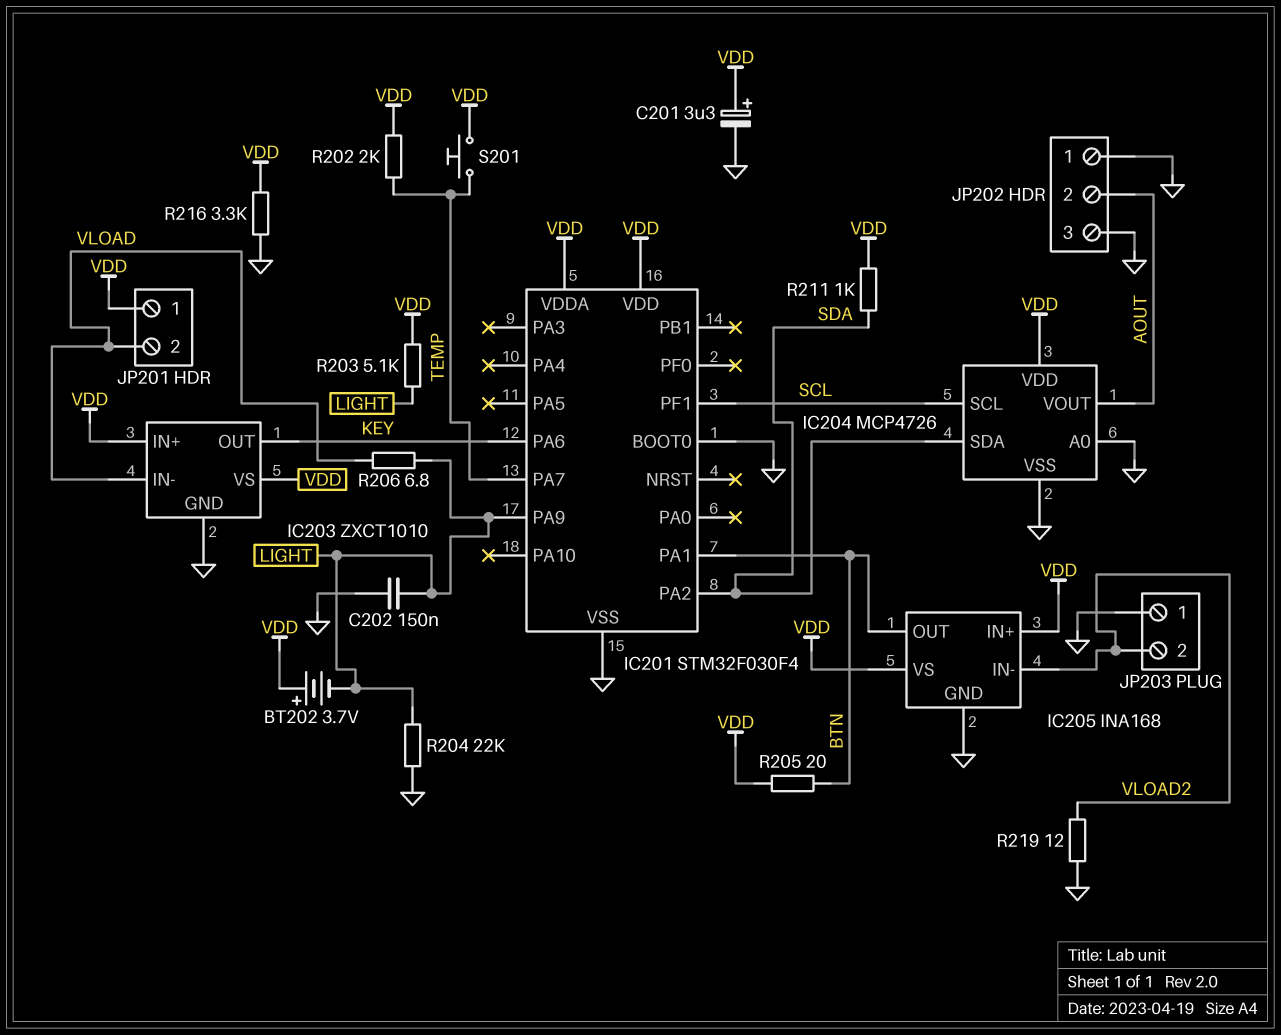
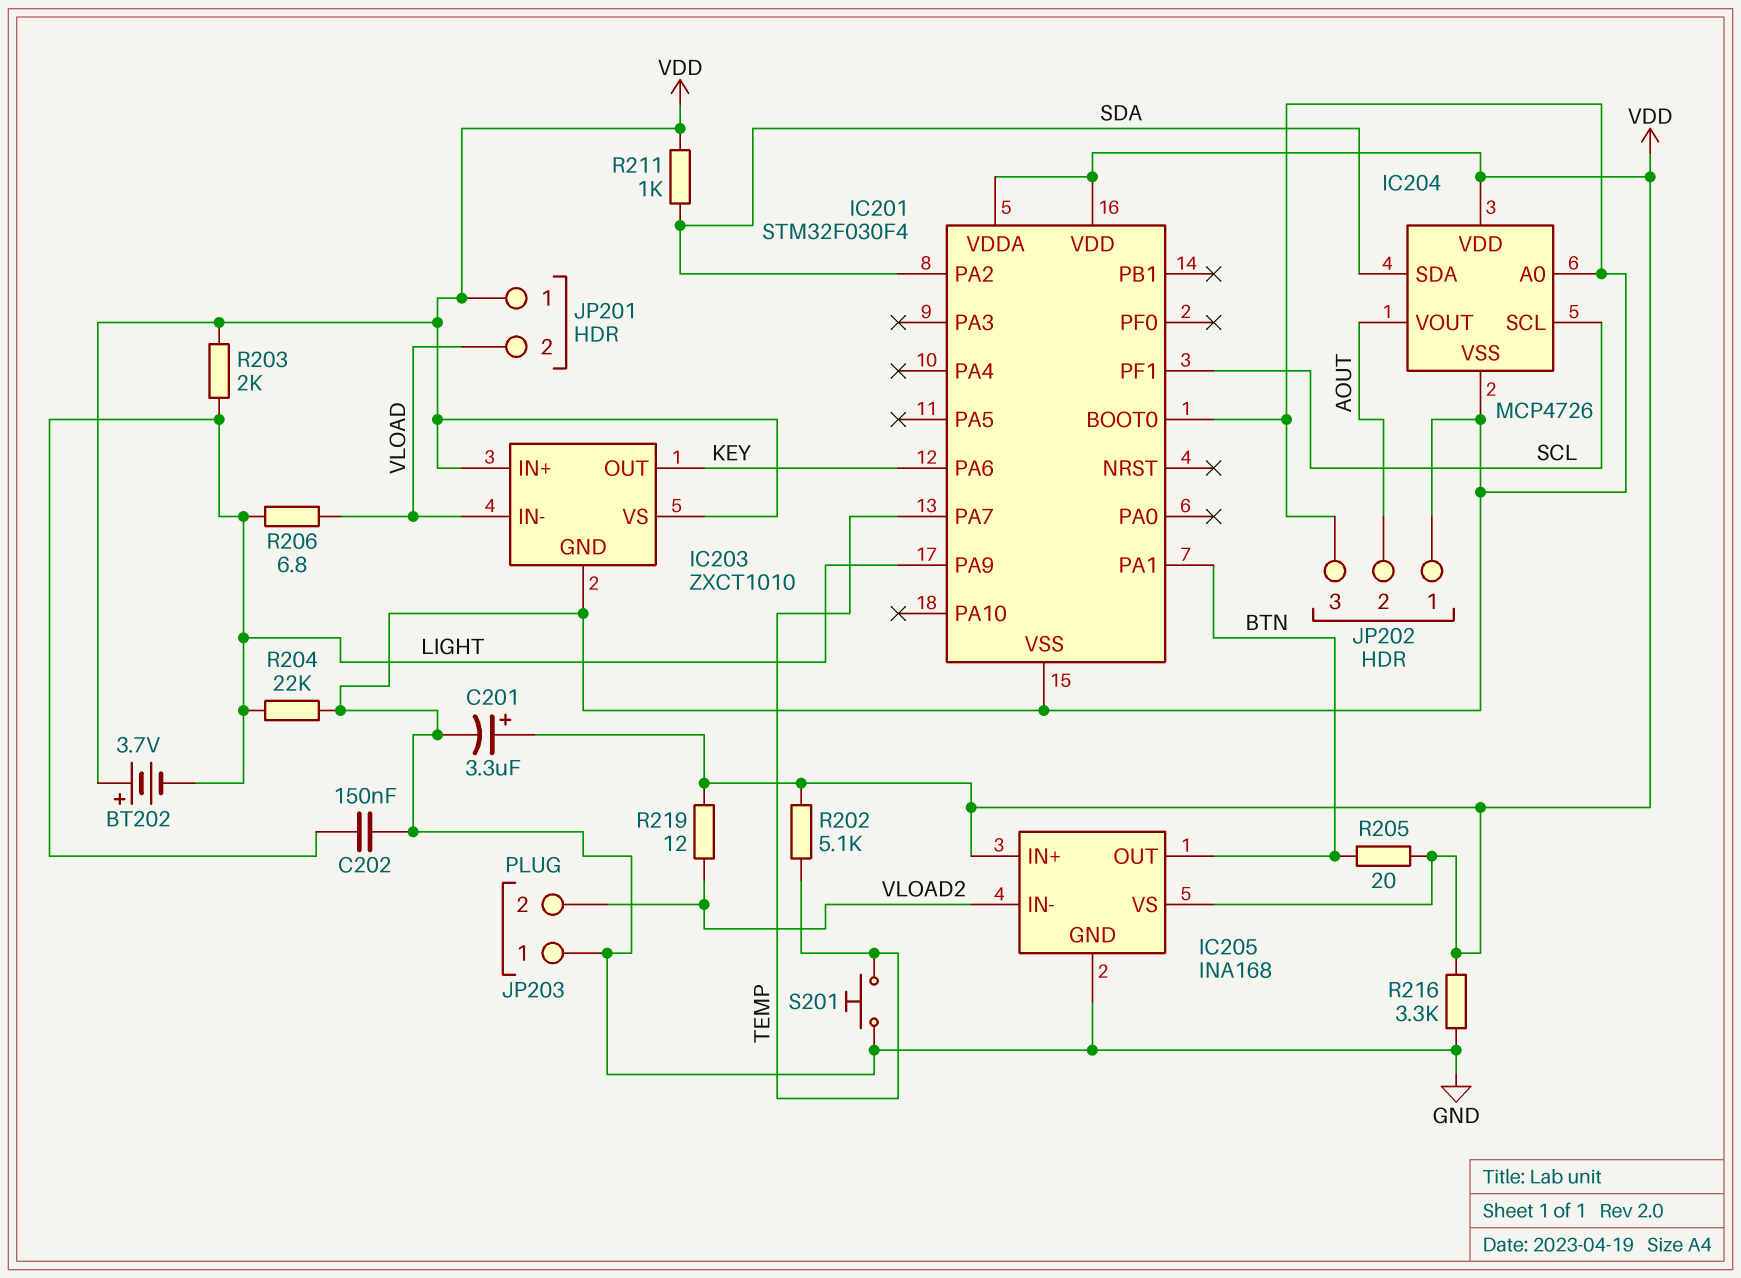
R202: 2k (TEMP, VDD) -> 5.1k (TEMP, VDD)
R203: 5.1k (LIGHT, VDD) -> 2k (LIGHT, VDD)
R219: 12 (GND, VLOAD2) -> 12 (VDD, VLOAD2)
S201: button (TEMP, VDD) -> button (GND, TEMP)

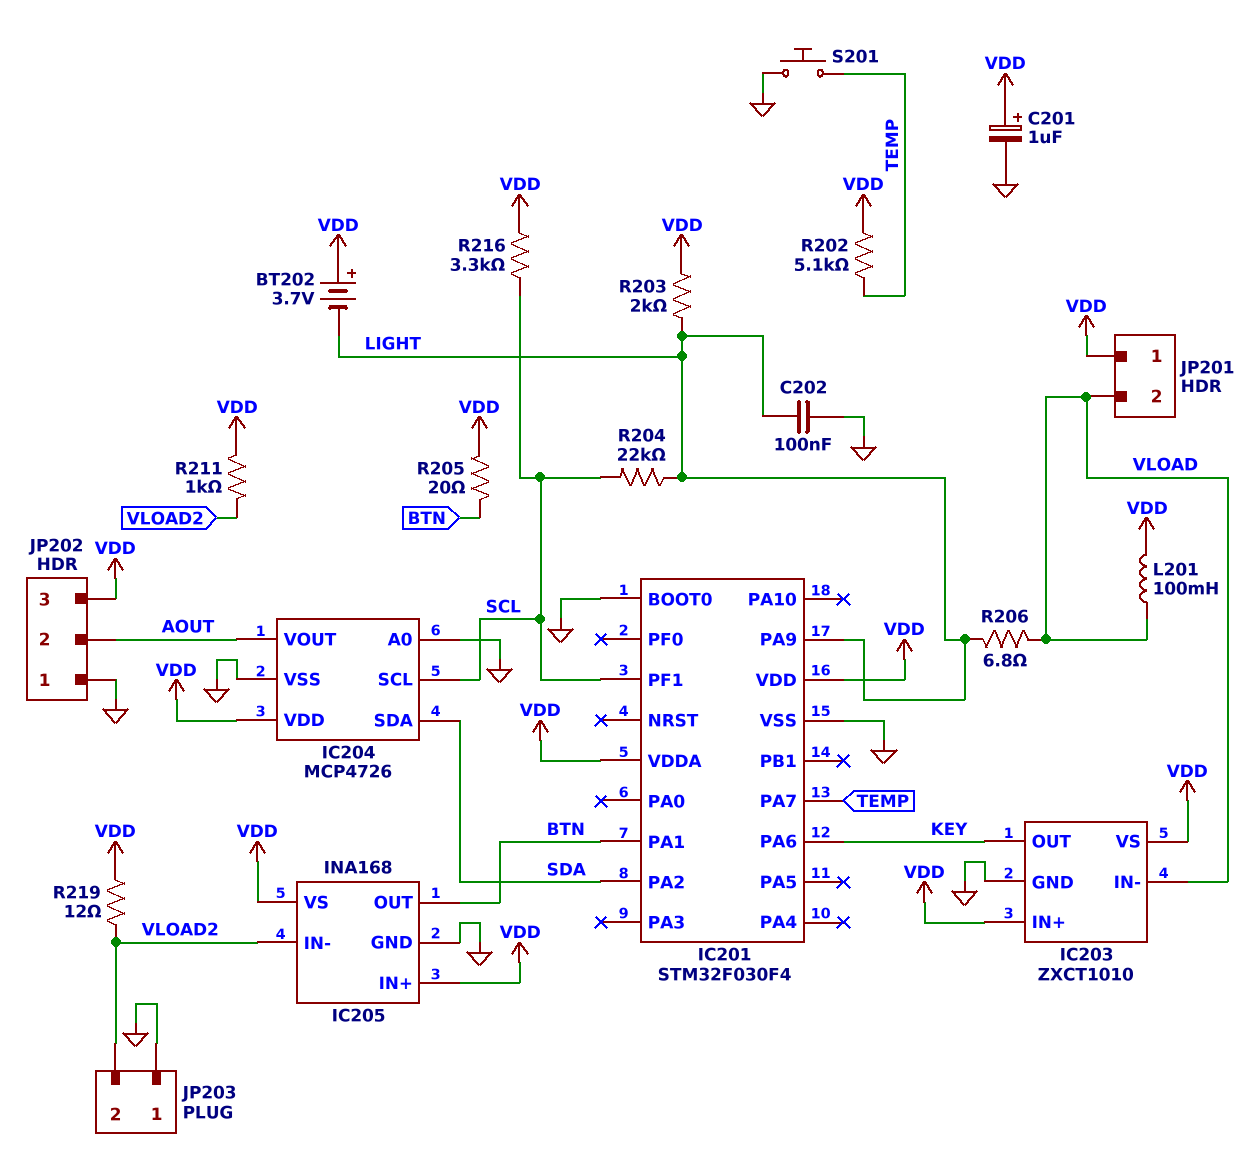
C201: 3.3uF (plus VDD, minus GND) -> 1uF (plus VDD, minus GND)
C202: 150nF (GND, LIGHT) -> 100nF (GND, LIGHT)
JP202 pin 3: GND -> VDD
L201: none -> 100mH (VDD, VLOAD)
R204: 22k (GND, LIGHT) -> 22k (LIGHT, SCL)
R211: 1k (SDA, VDD) -> 1k (VDD, VLOAD2)
R216: 3.3k (GND, VDD) -> 3.3k (SCL, VDD)

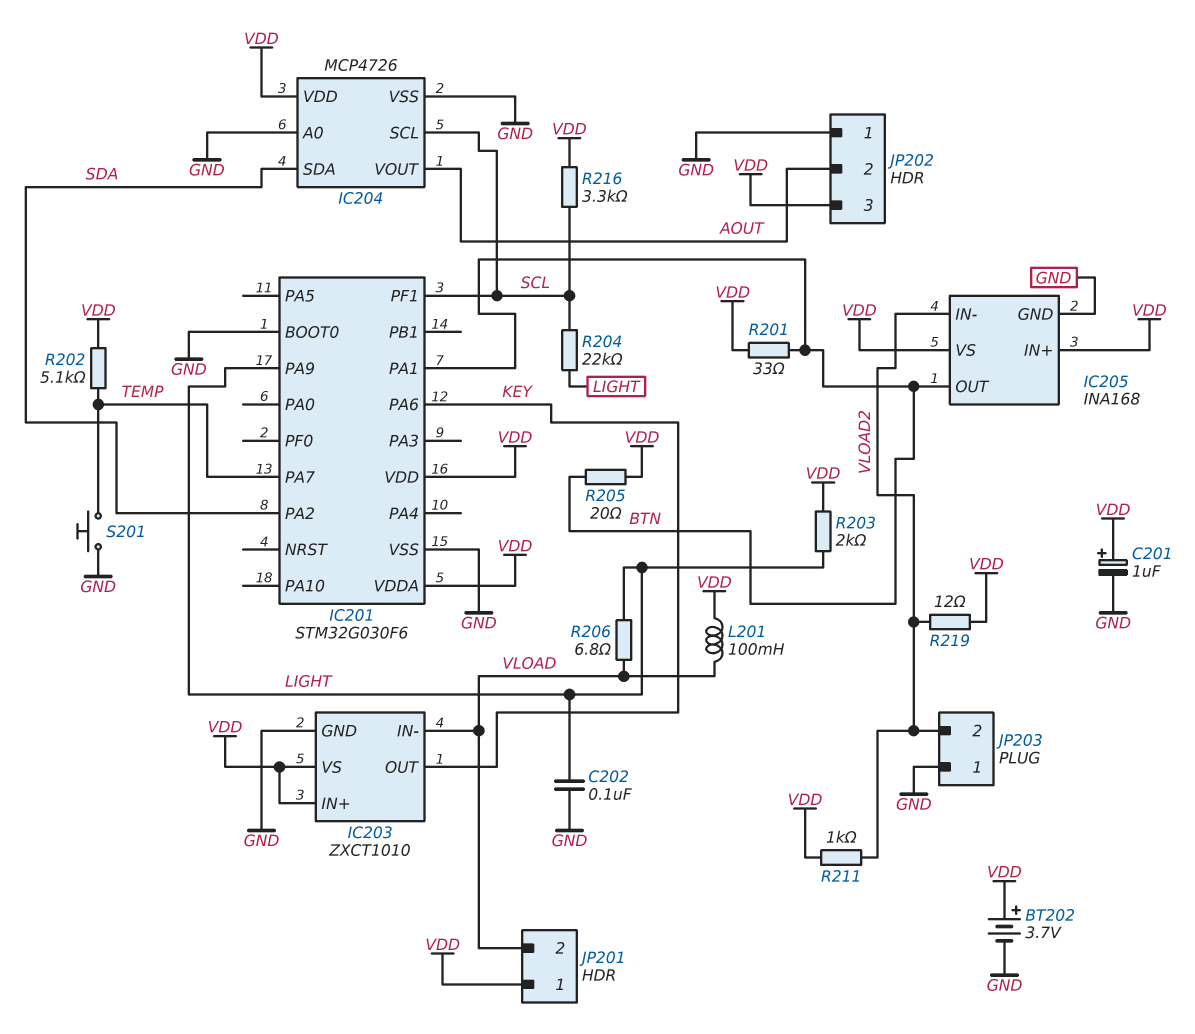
BT202: 3.7V (plus VDD, minus LIGHT) -> 3.7V (plus VDD, minus GND)
IC201: STM32F030F4 -> STM32G030F6
R201: none -> 33 (BTN, VDD)

